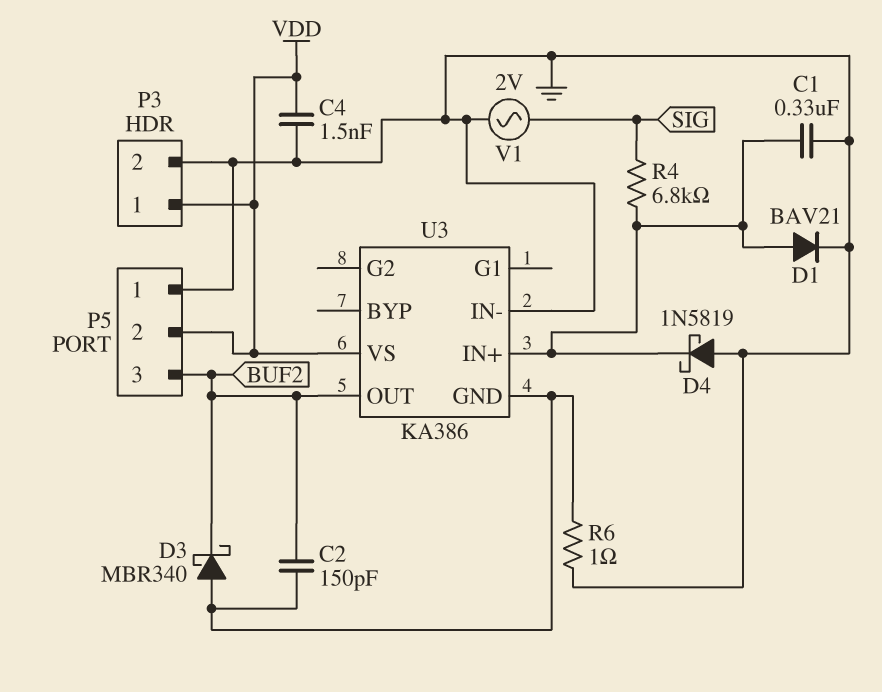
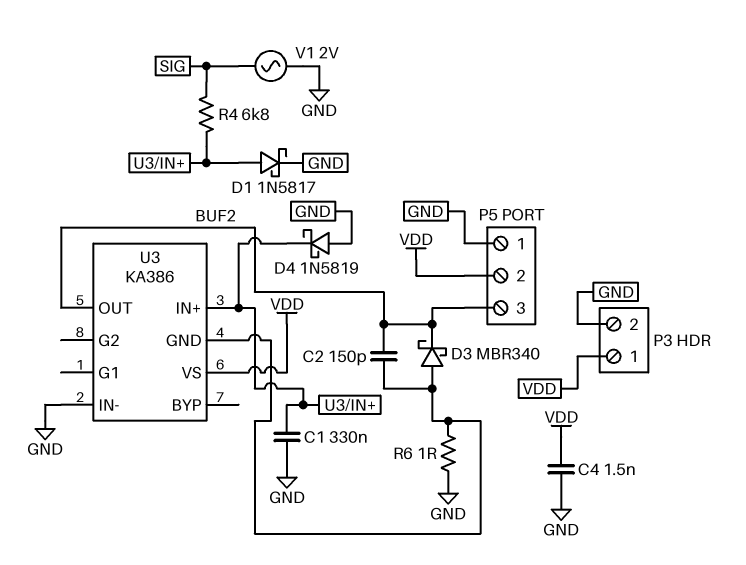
D1: diode BAV21 (A U3/IN+, K GND) -> schottky 1N5817 (A U3/IN+, K GND)

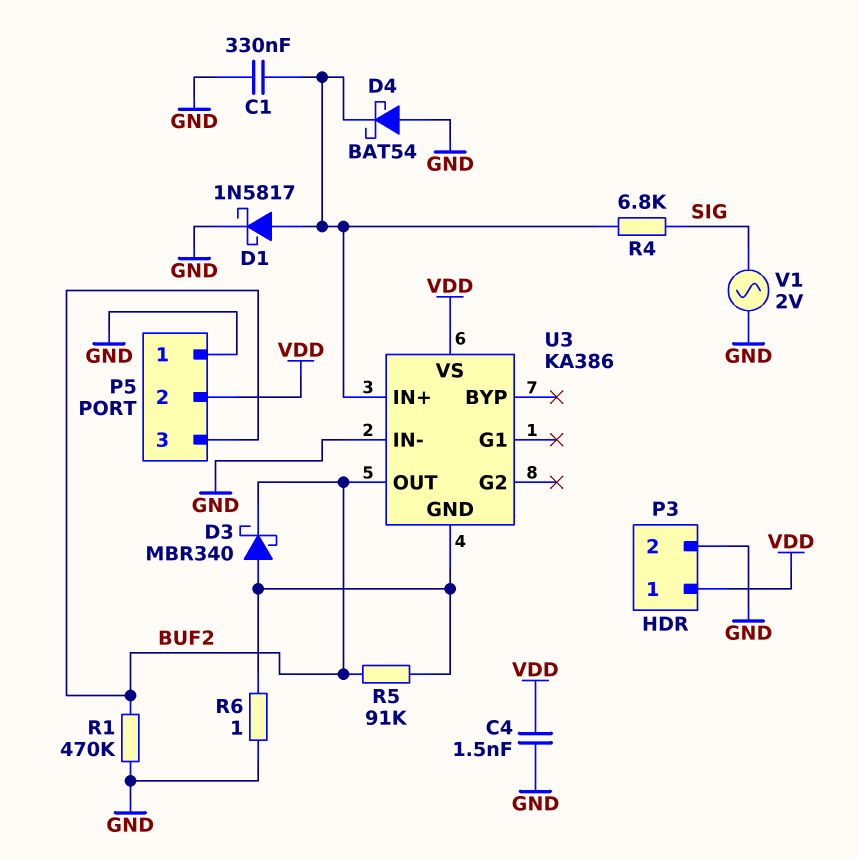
C2: 150pF (BUF2, U3/GND) -> none
D4: schottky 1N5819 (A GND, K U3/IN+) -> schottky BAT54 (A GND, K U3/IN+)
R1: none -> 470k (BUF2, GND)
R5: none -> 91k (BUF2, U3/GND)

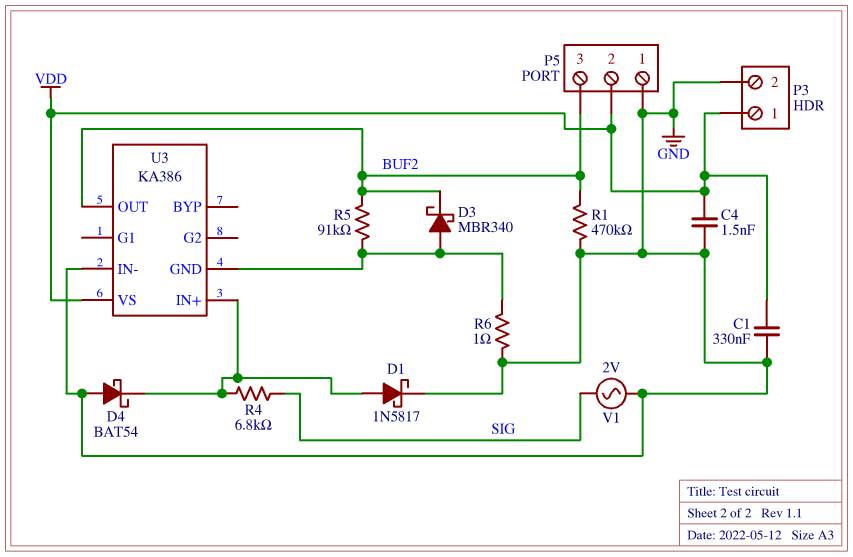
C1: 330nF (GND, U3/IN+) -> 330nF (GND, VDD)

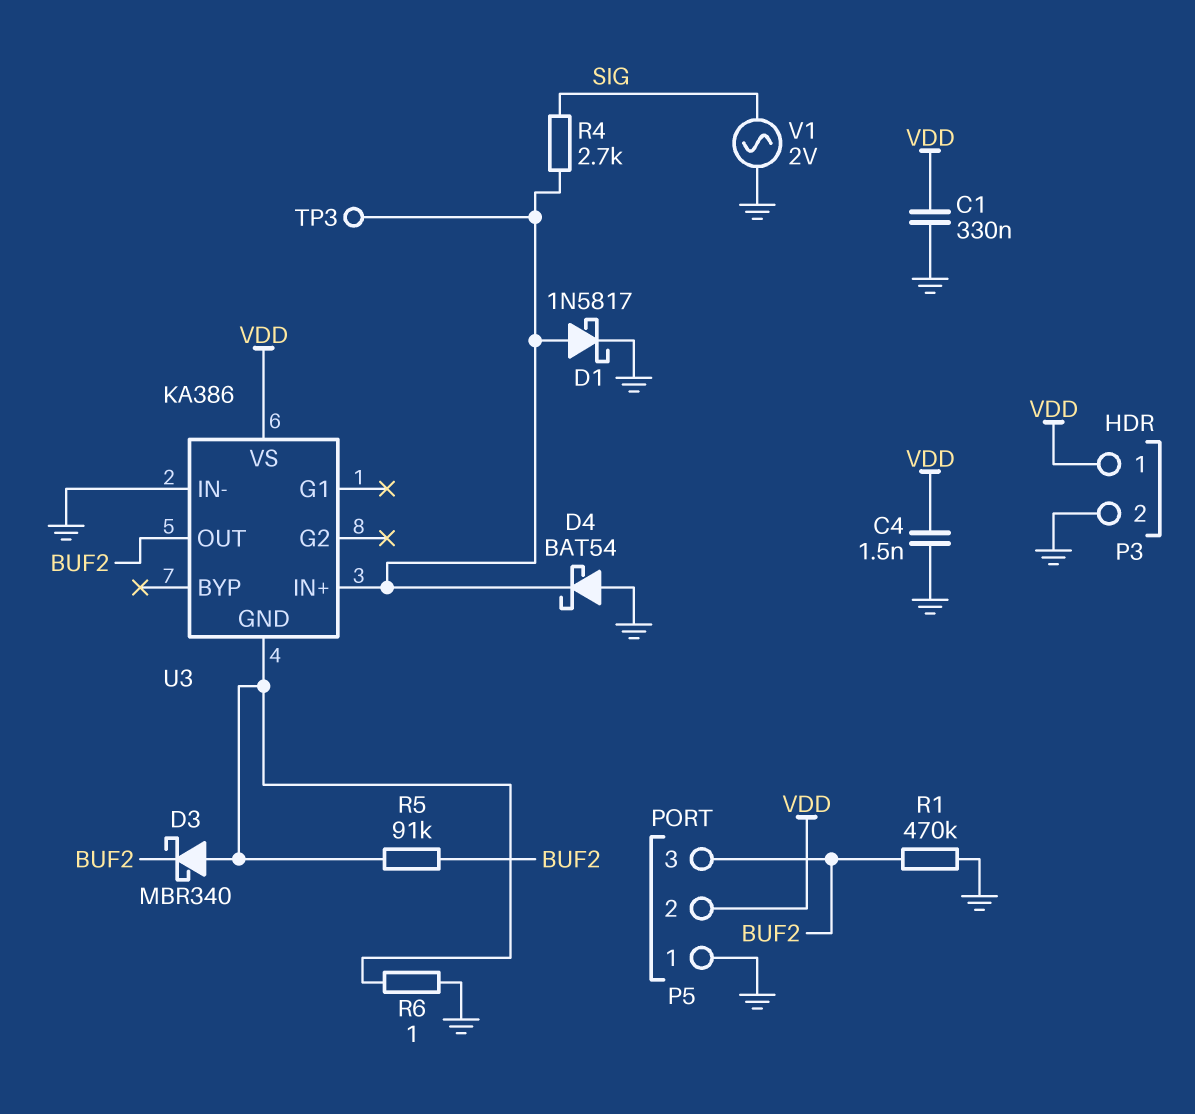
R4: 6.8k (SIG, U3/IN+) -> 2.7k (SIG, U3/IN+)
TP3: none -> test point (U3/IN+)

